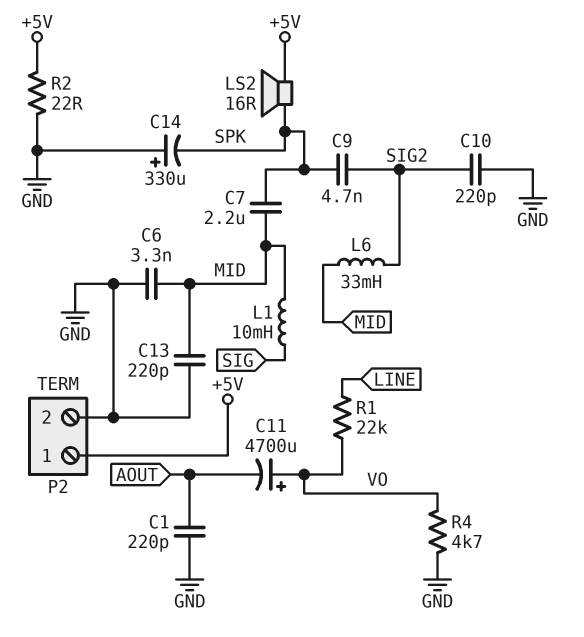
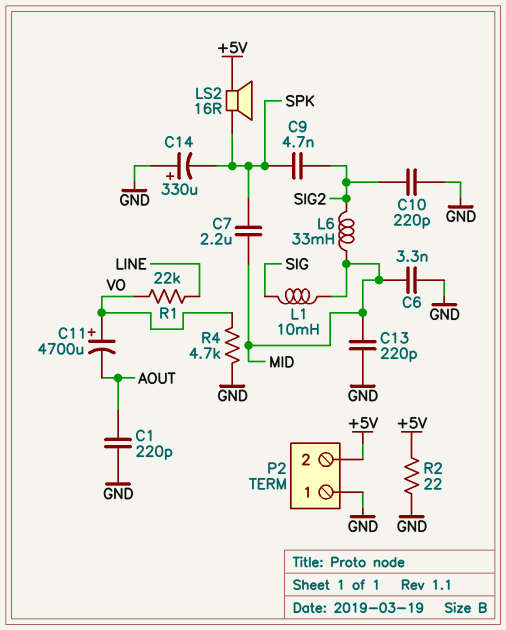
P2 pin 1: +5V -> GND
P2 pin 2: GND -> +5V

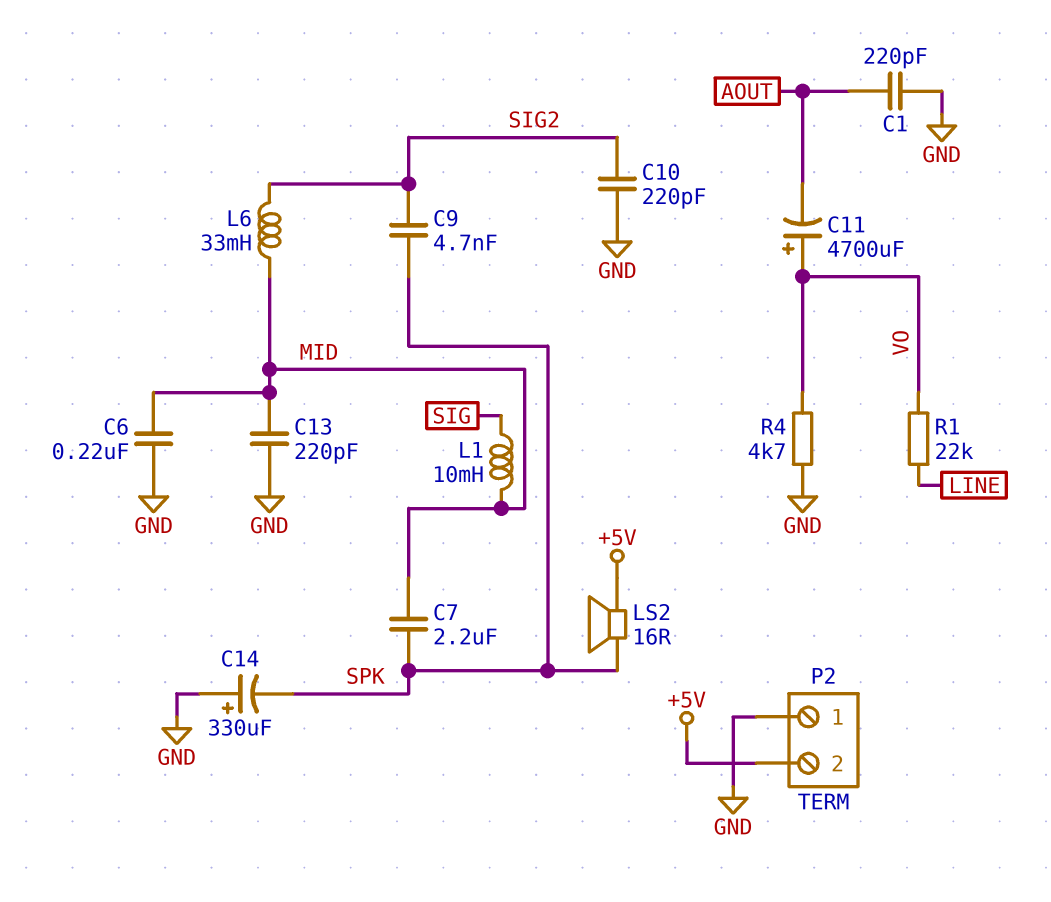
C6: 3.3nF (GND, MID) -> 220nF (GND, MID)
R2: 22 (+5V, GND) -> none

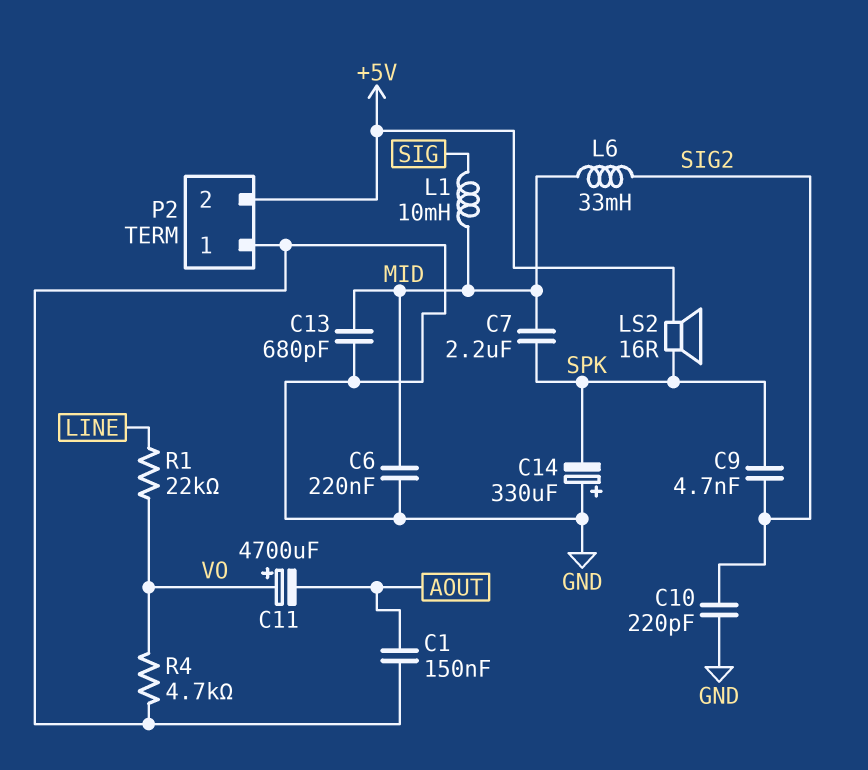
C1: 220pF (AOUT, GND) -> 150nF (AOUT, GND)
C13: 220pF (GND, MID) -> 680pF (GND, MID)

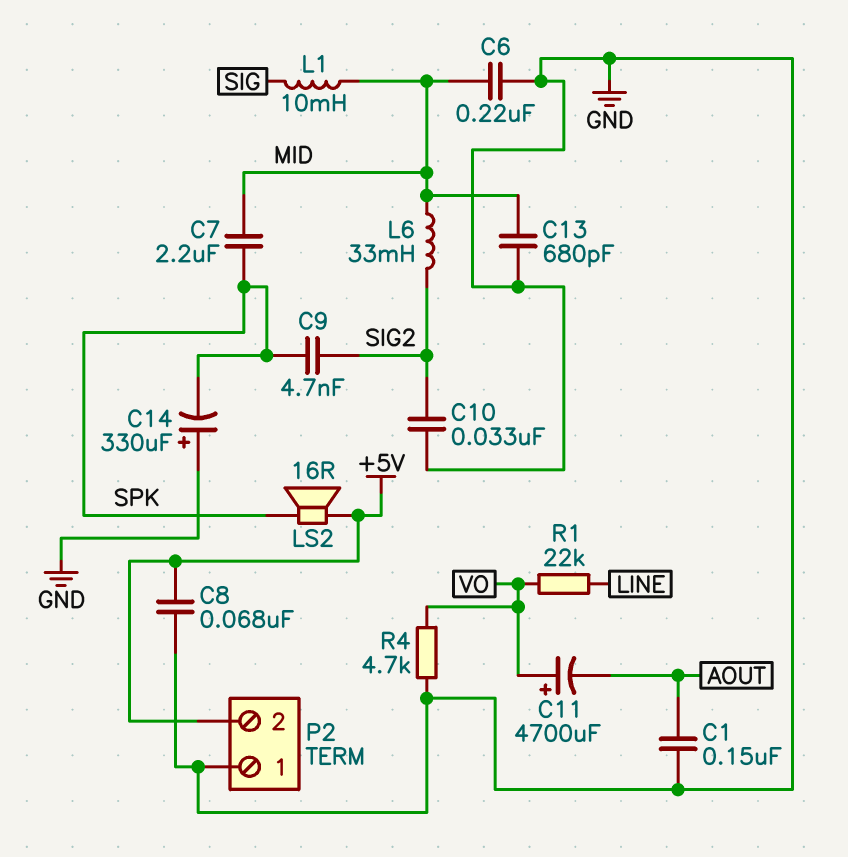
C8: none -> 68nF (+5V, GND)
C10: 220pF (GND, SIG2) -> 33nF (GND, SIG2)

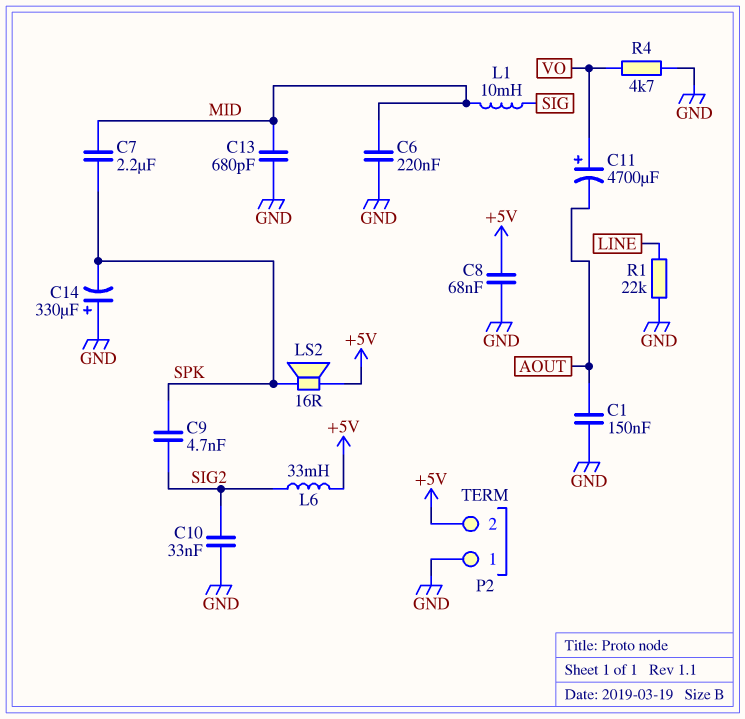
L6: 33mH (MID, SIG2) -> 33mH (+5V, SIG2)
R1: 22k (LINE, VO) -> 22k (GND, LINE)

